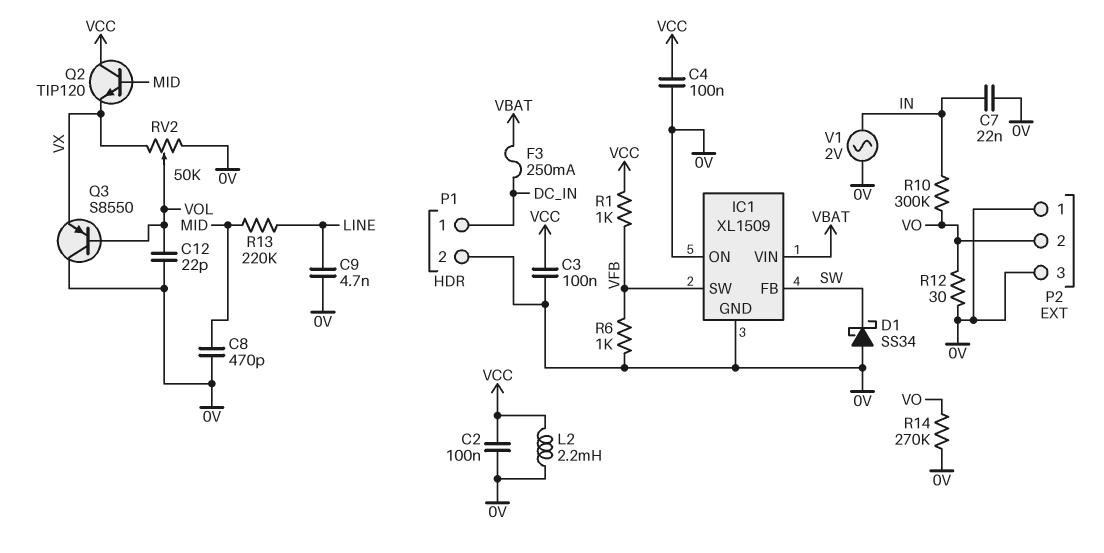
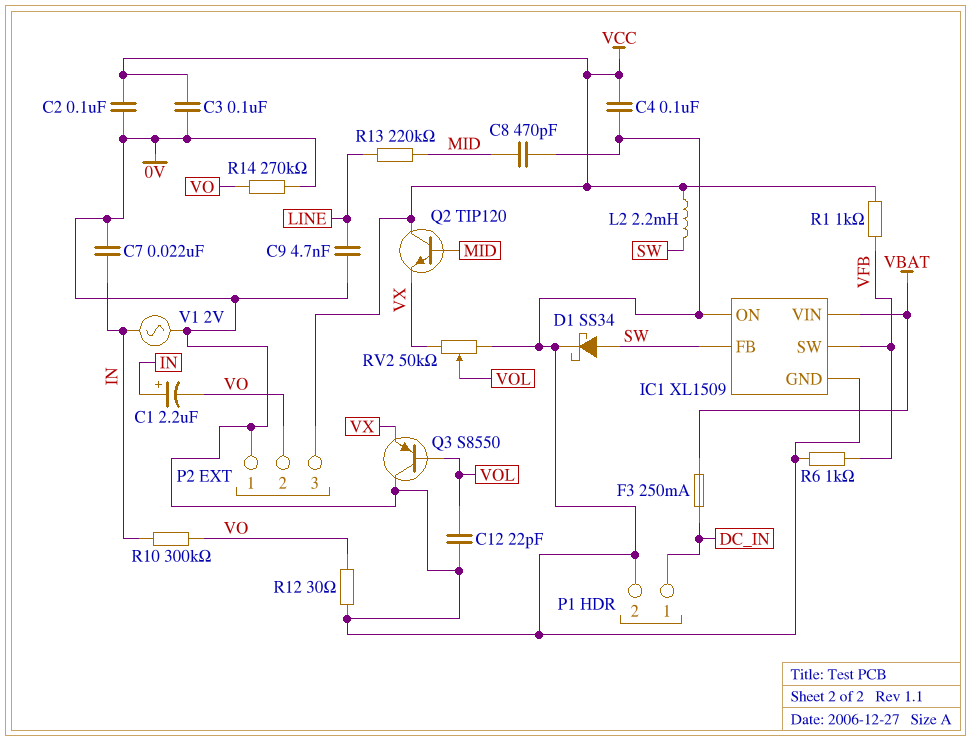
C1: none -> 2.2uF (plus IN, minus VO)
D1: schottky SS34 (A 0V, K SW) -> schottky SS34 (A SW, K 0V)
L2: 2.2mH (0V, VCC) -> 2.2mH (SW, VCC)
P2 pin 3: 0V -> VCC

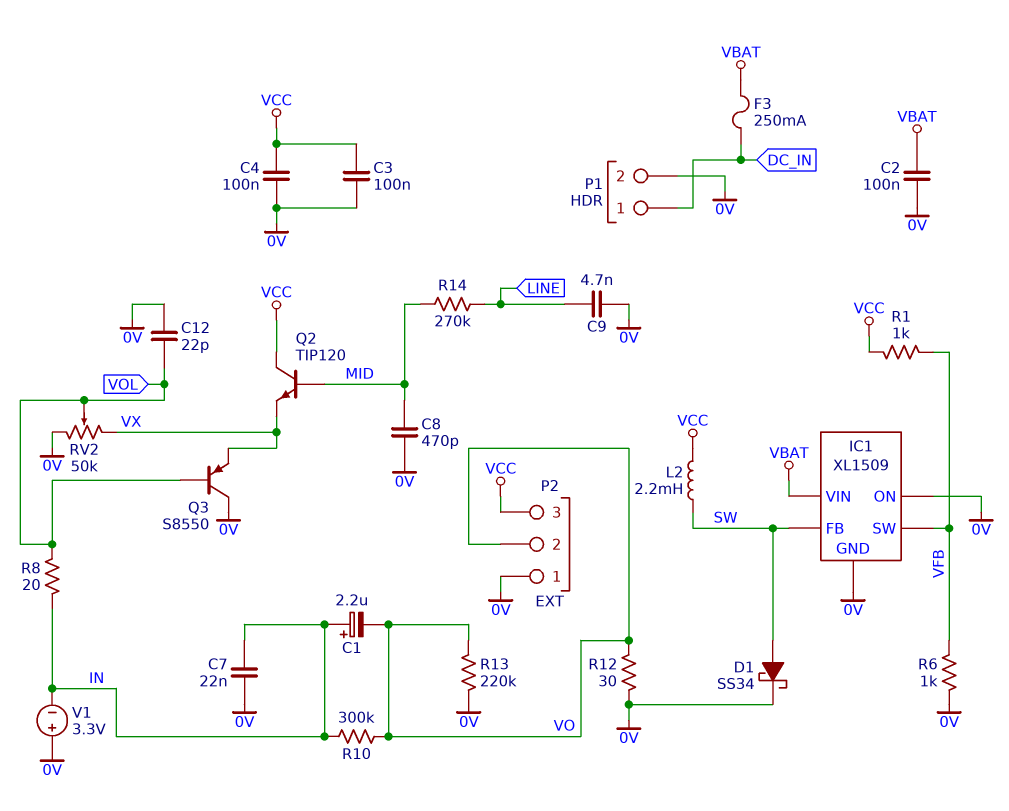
C2: 100nF (0V, VCC) -> 100nF (0V, VBAT)
R8: none -> 20 (IN, VOL)
R13: 220k (LINE, MID) -> 220k (0V, VO)
R14: 270k (0V, VO) -> 270k (LINE, MID)
V1: AC 2V (0V, IN) -> 3.3V (plus 0V, minus IN)

